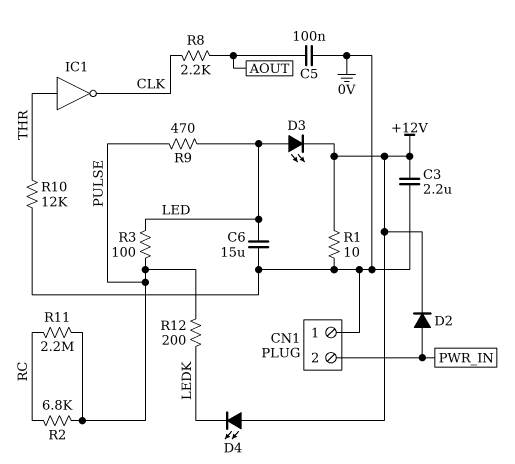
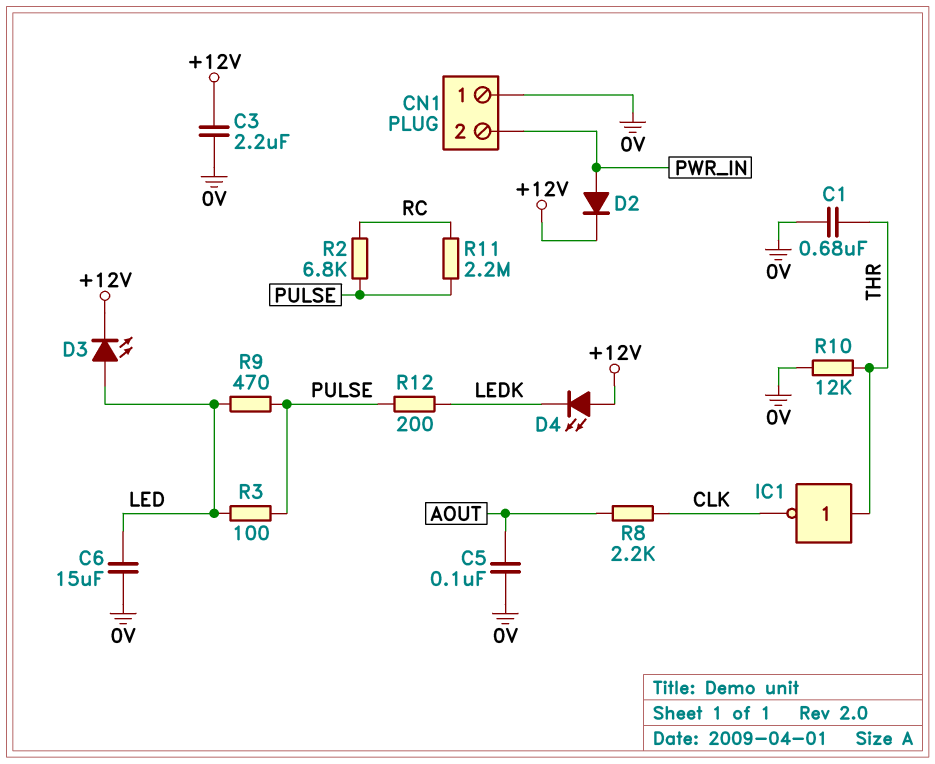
C1: none -> 680nF (0V, THR)
R1: 10 (+12V, 0V) -> none

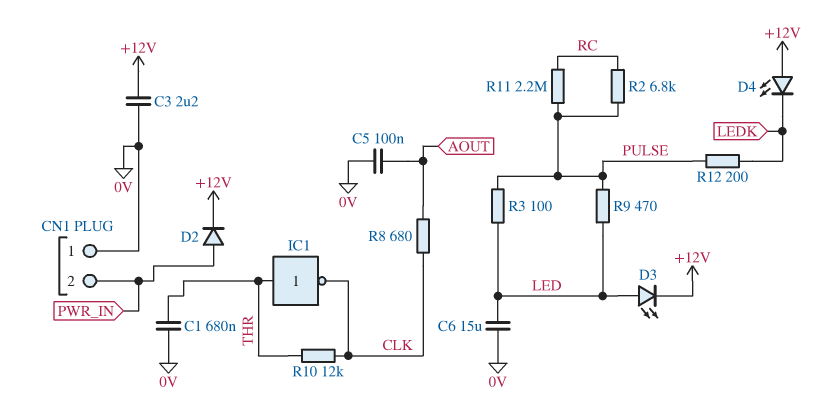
R8: 2.2k (AOUT, CLK) -> 680 (AOUT, CLK)
R10: 12k (0V, THR) -> 12k (CLK, THR)

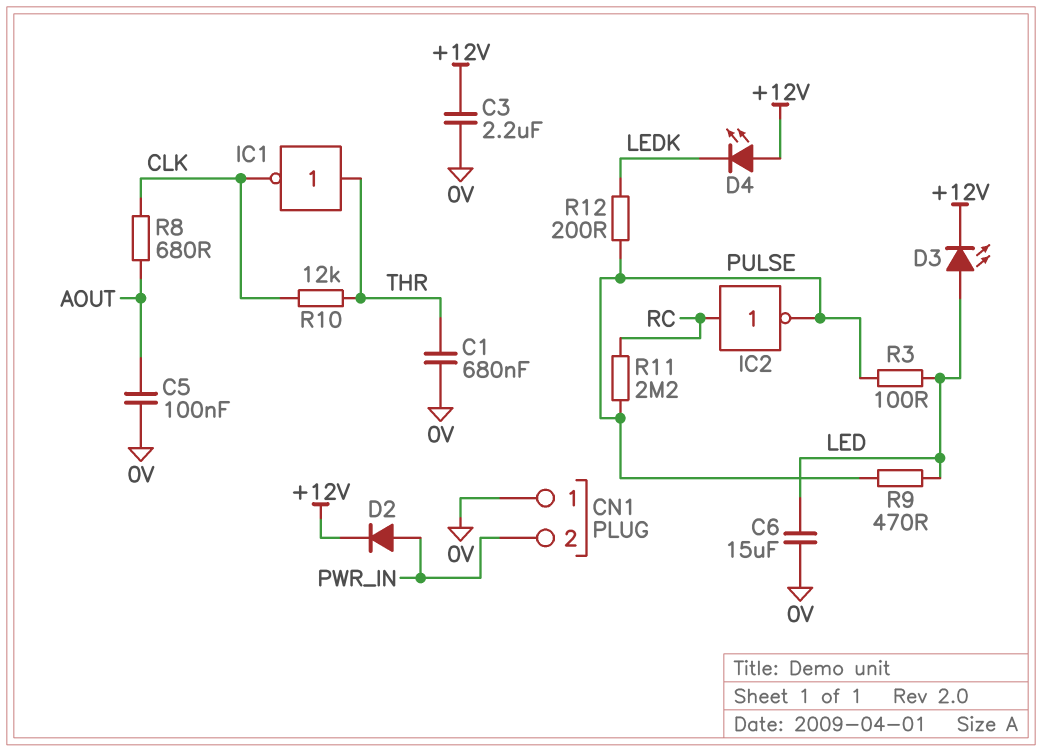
IC2: none -> NOT (in RC, out PULSE)
R2: 6.8k (PULSE, RC) -> none

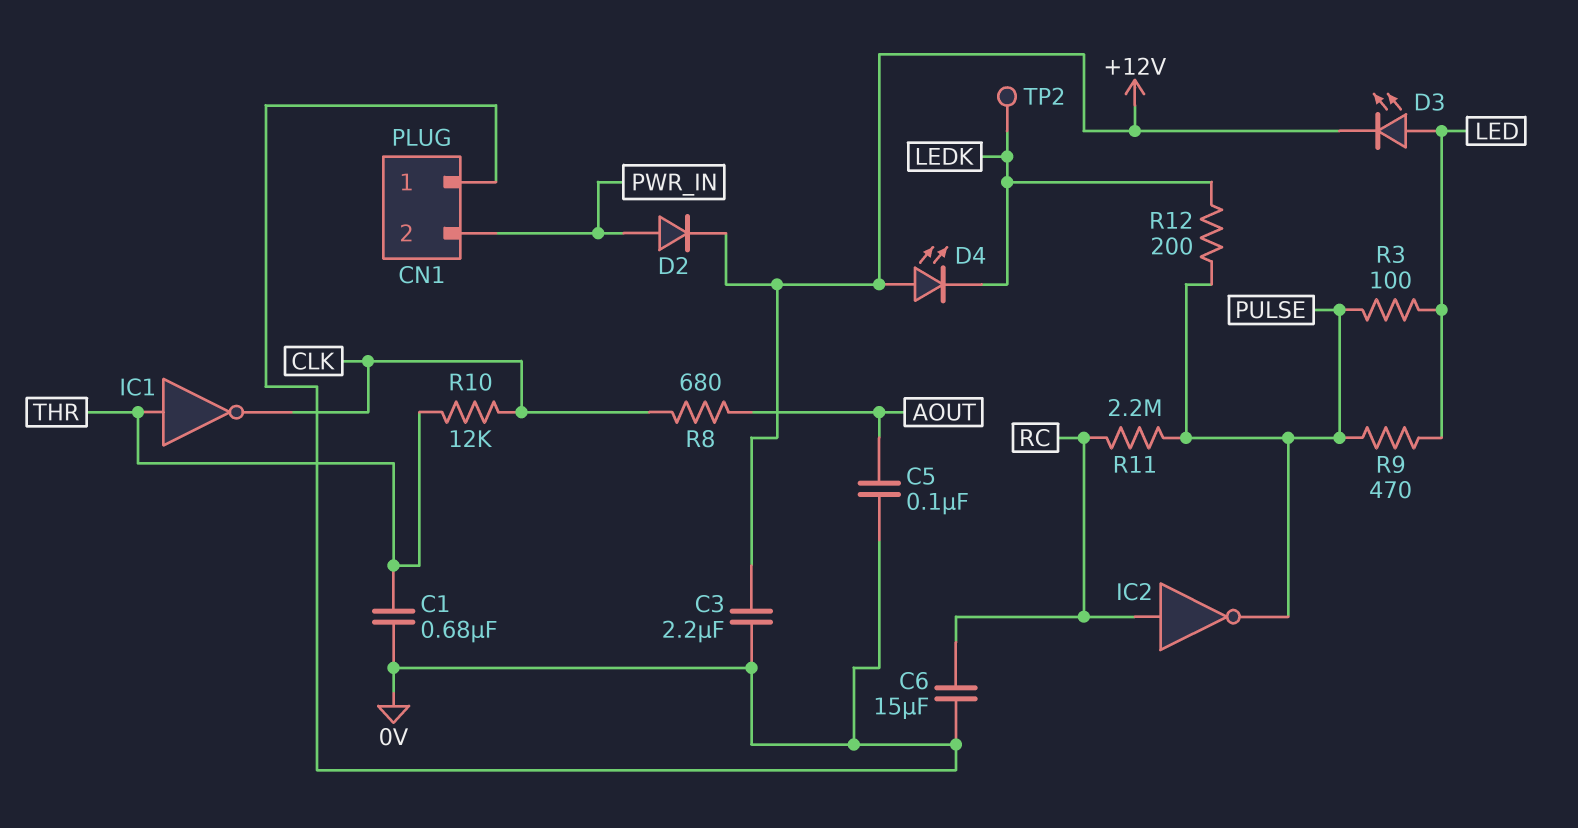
C6: 15uF (0V, LED) -> 15uF (0V, RC)
TP2: none -> test point (LEDK)

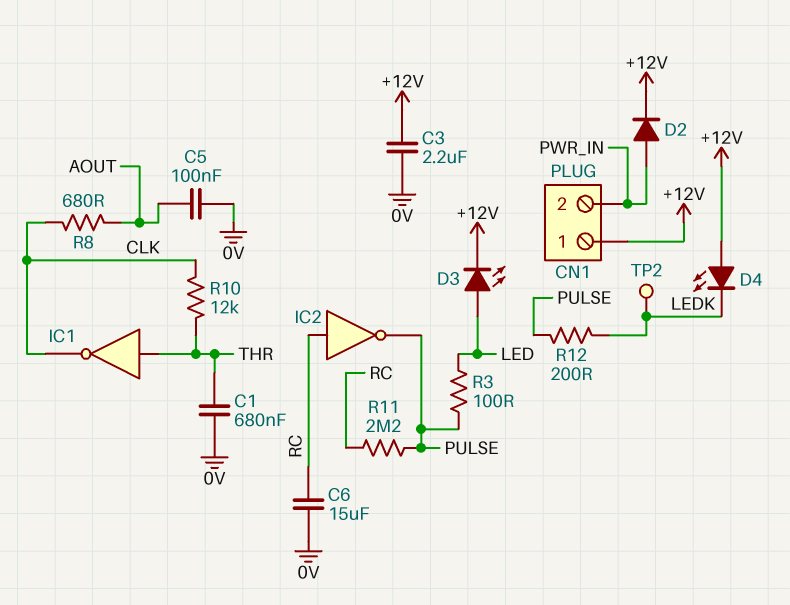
CN1 pin 1: 0V -> +12V
R9: 470 (LED, PULSE) -> none

